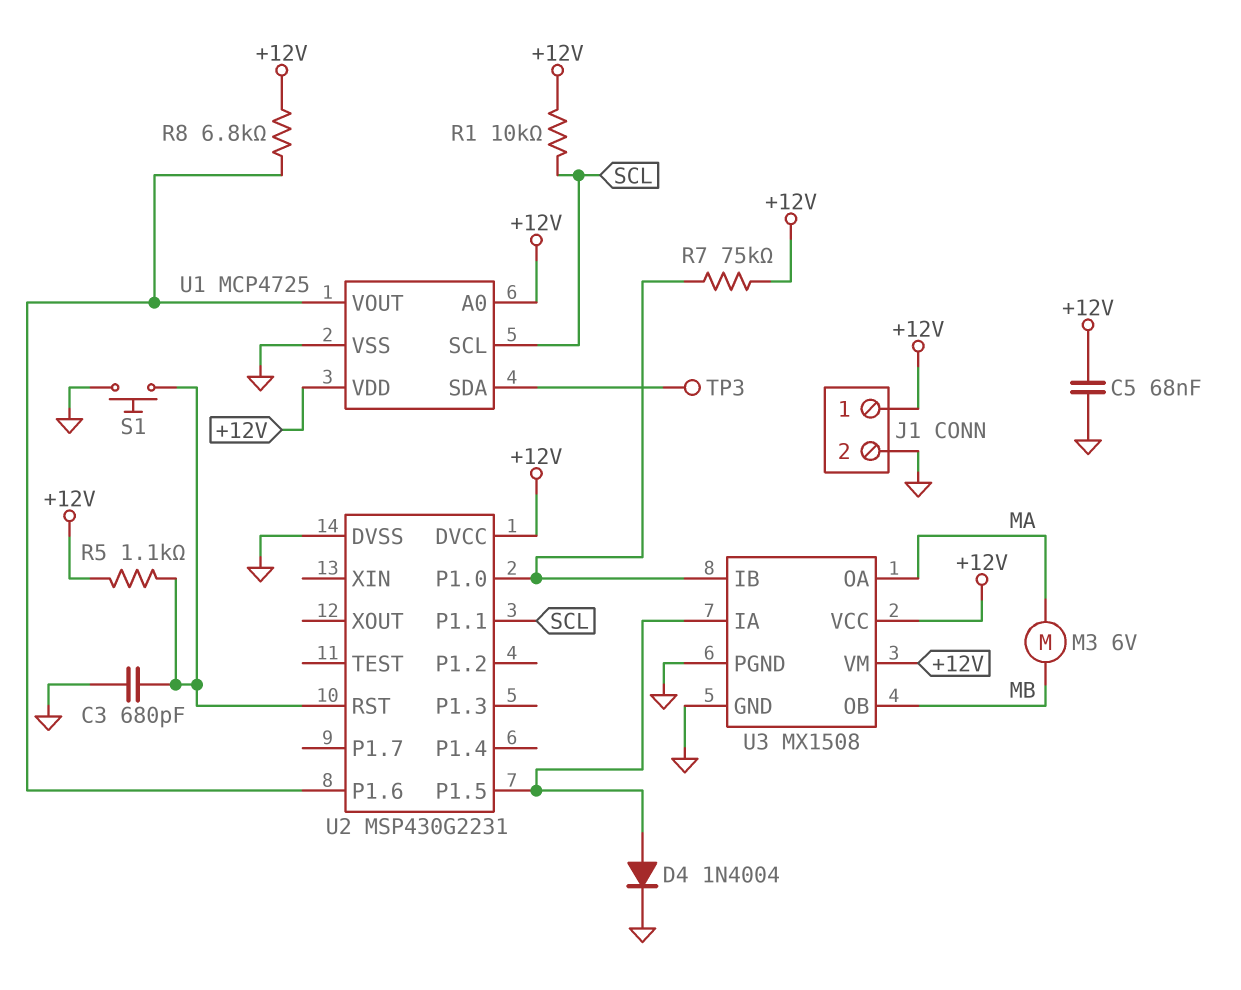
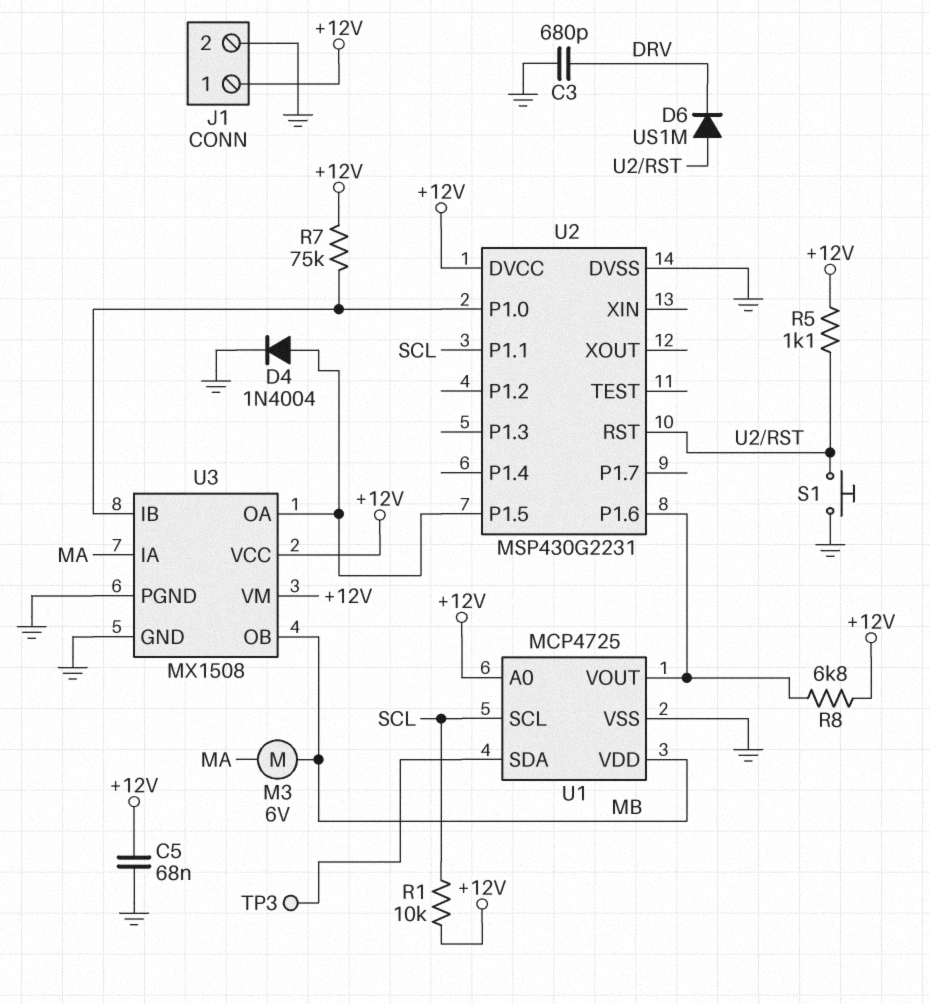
C3: 680pF (GND, U2/RST) -> 680pF (DRV, GND)
D6: none -> diode US1M (A U2/RST, K DRV)
U1 pin VDD: +12V -> MB
U3 pin IA: U2/P1.5 -> MA
U3 pin OA: MA -> U2/P1.5

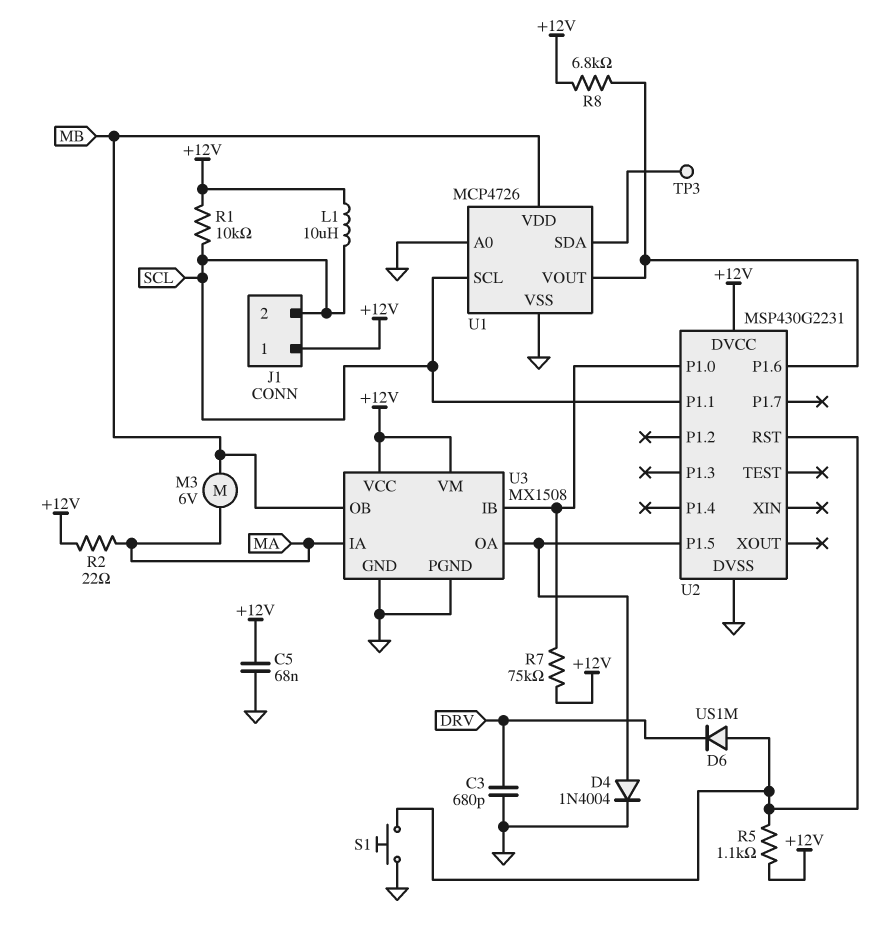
J1 pin 2: GND -> SCL
L1: none -> 10uH (+12V, SCL)
R2: none -> 22 (+12V, MA)
U1: MCP4725 -> MCP4726
U1 pin A0: +12V -> GND

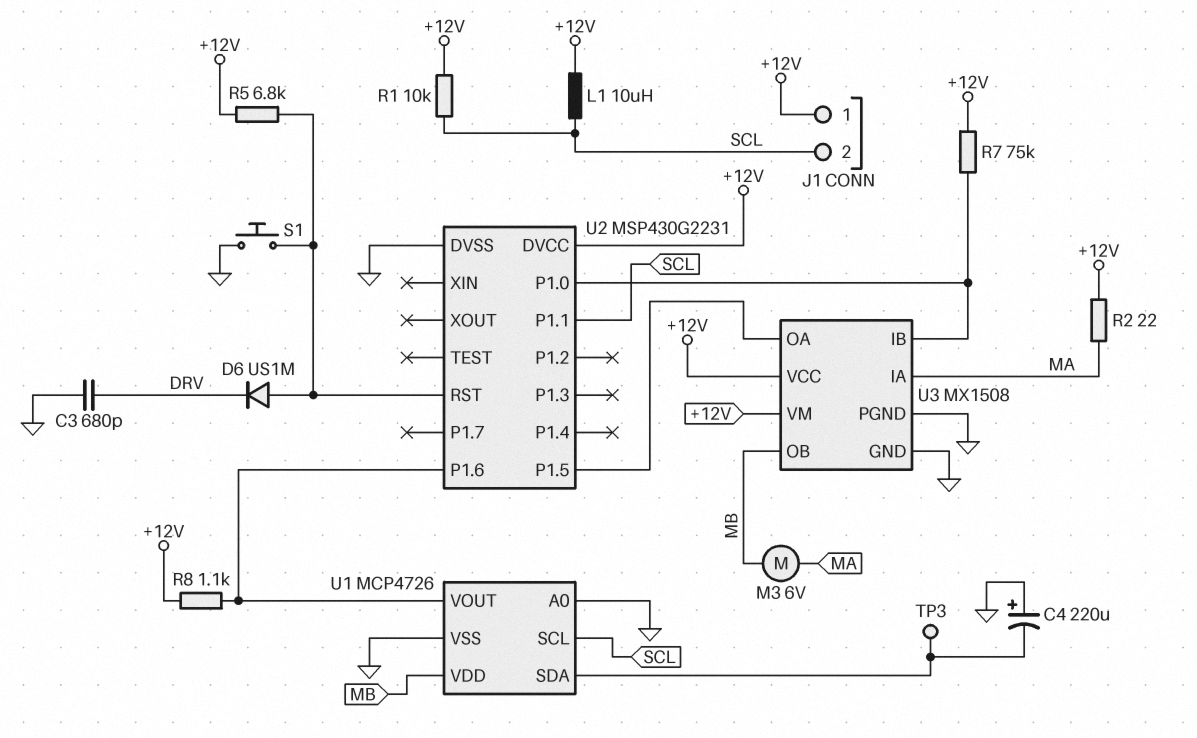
C4: none -> 220uF (plus GND, minus U1/SDA)
C5: 68nF (+12V, GND) -> none
D4: diode 1N4004 (A U2/P1.5, K GND) -> none
R5: 1.1k (+12V, U2/RST) -> 6.8k (+12V, U2/RST)
R8: 6.8k (+12V, U1/VOUT) -> 1.1k (+12V, U1/VOUT)

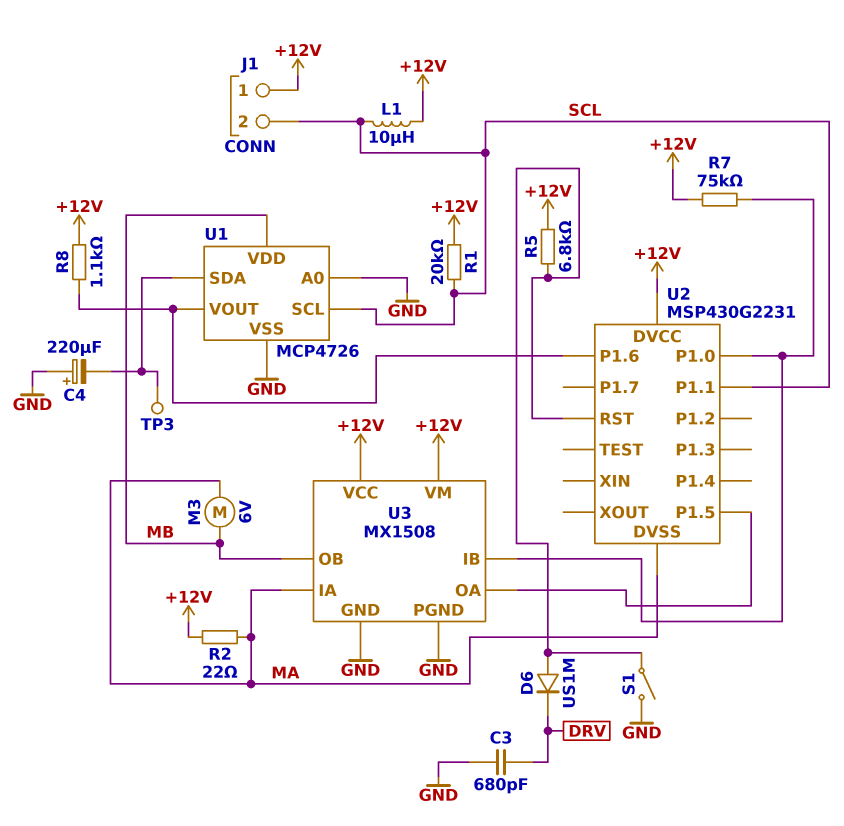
R1: 10k (+12V, SCL) -> 20k (+12V, SCL)
S1: button (GND, U2/RST) -> switch (GND, U2/RST)
U2 pin DVSS: GND -> MA

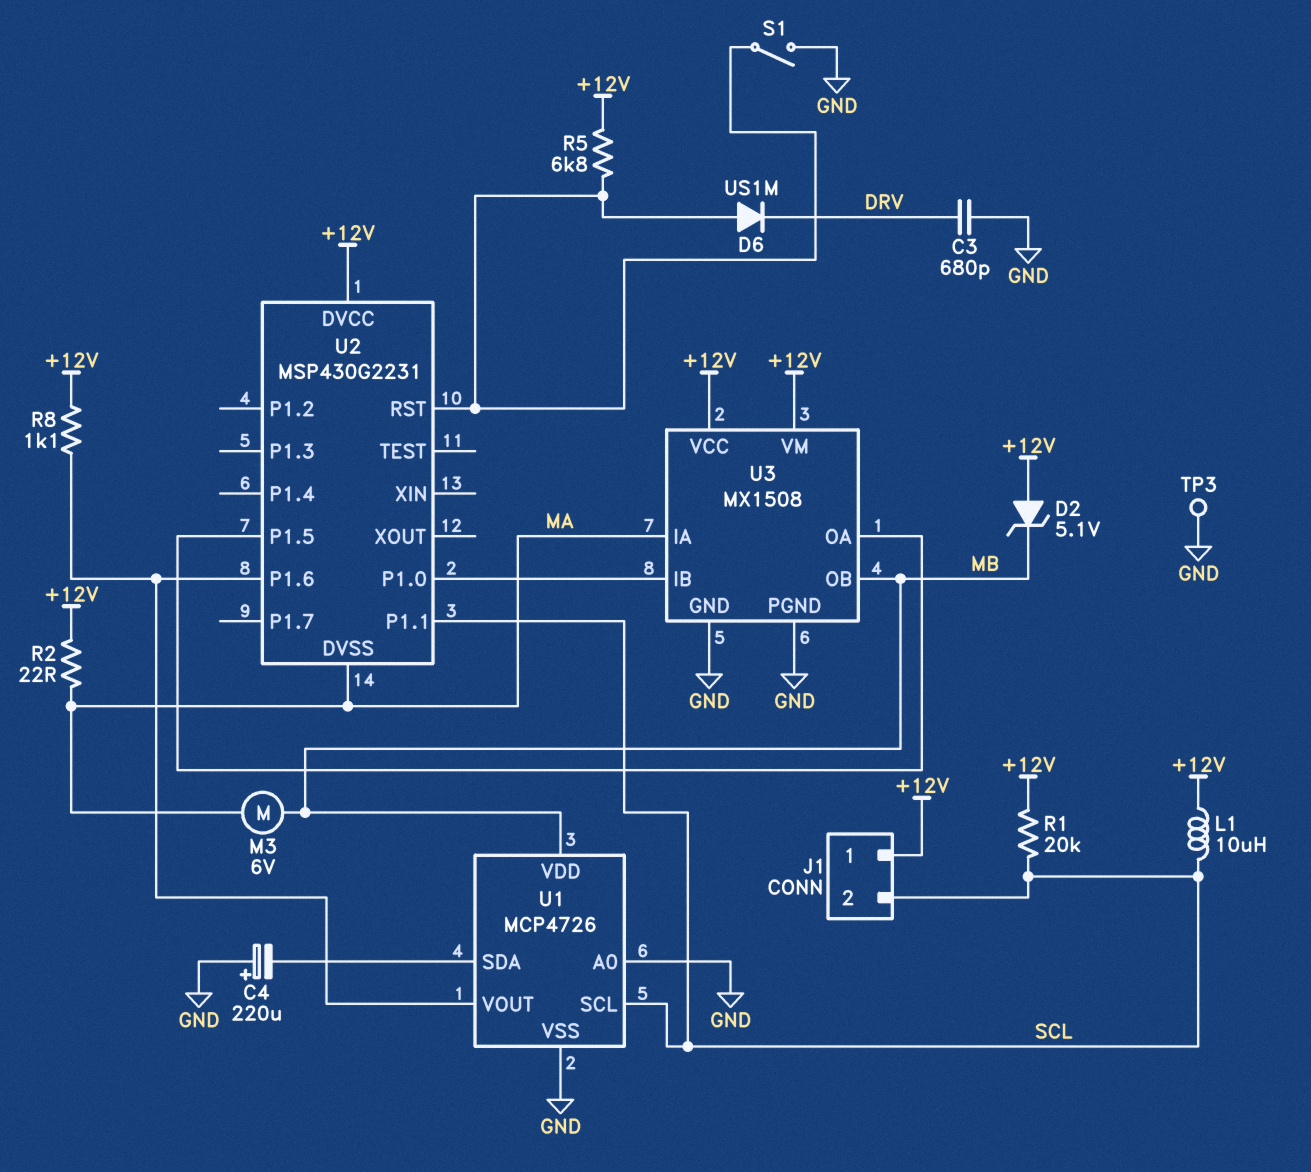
D2: none -> zener 5.1V (A +12V, K MB)
R7: 75k (+12V, U2/P1.0) -> none
TP3: test point (U1/SDA) -> test point (GND)

